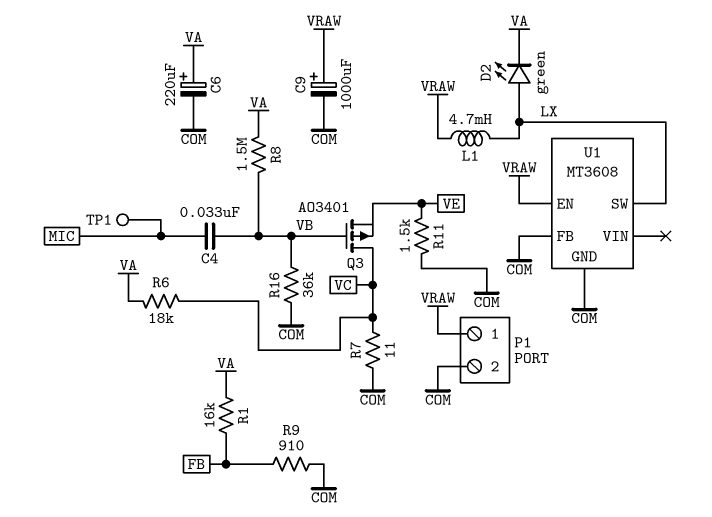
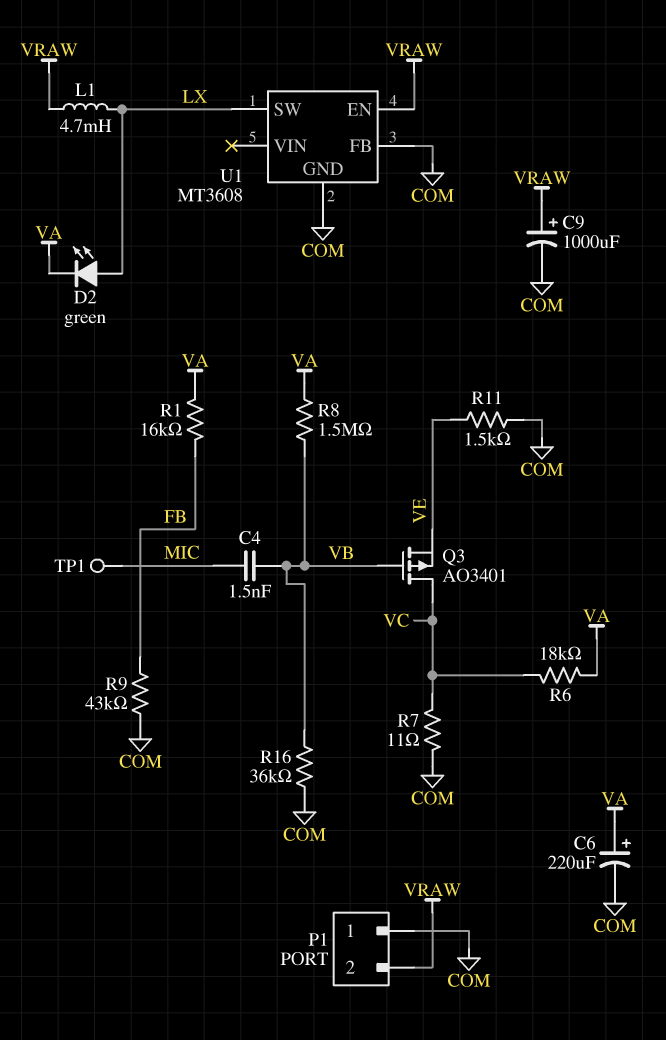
C4: 33nF (MIC, VB) -> 1.5nF (MIC, VB)
P1 pin 1: VRAW -> COM
P1 pin 2: COM -> VRAW
R9: 910 (COM, FB) -> 43k (COM, FB)

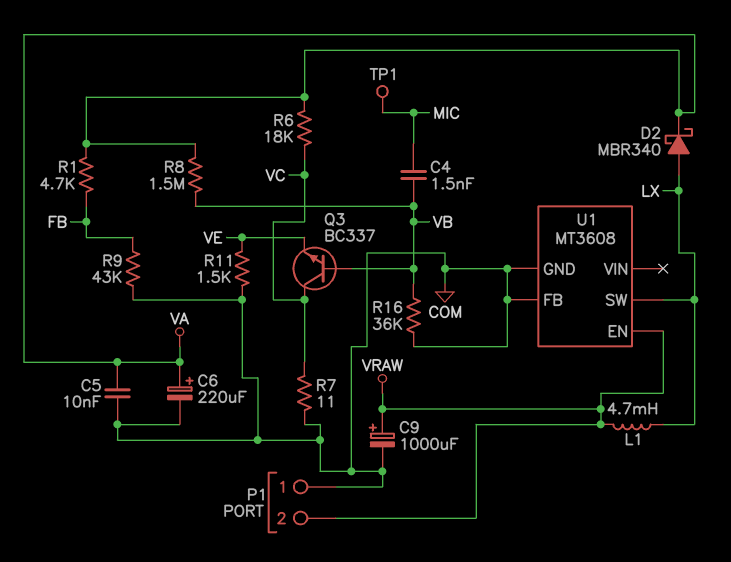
C5: none -> 10nF (COM, VA)
D2: LED green (A LX, K VA) -> schottky MBR340 (A LX, K VA)
Q3: PMOS AO3401 (G VB, D VC, S VE) -> NPN BC337 (B VB, C VC, E VE)
R1: 16k (FB, VA) -> 4.7k (FB, VA)

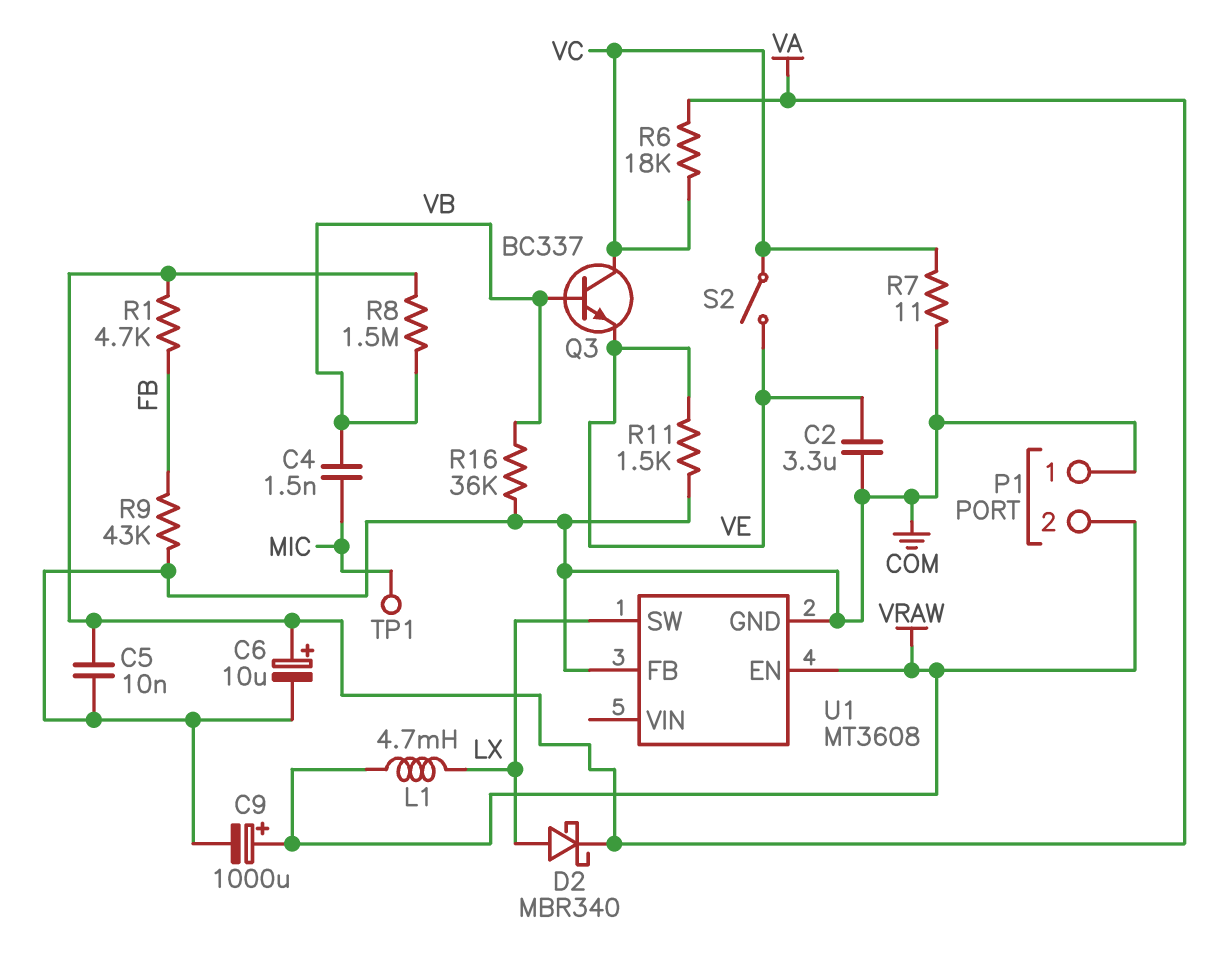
C2: none -> 3.3uF (COM, VE)
C6: 220uF (plus VA, minus COM) -> 10uF (plus VA, minus COM)
S2: none -> switch (VC, VE)

